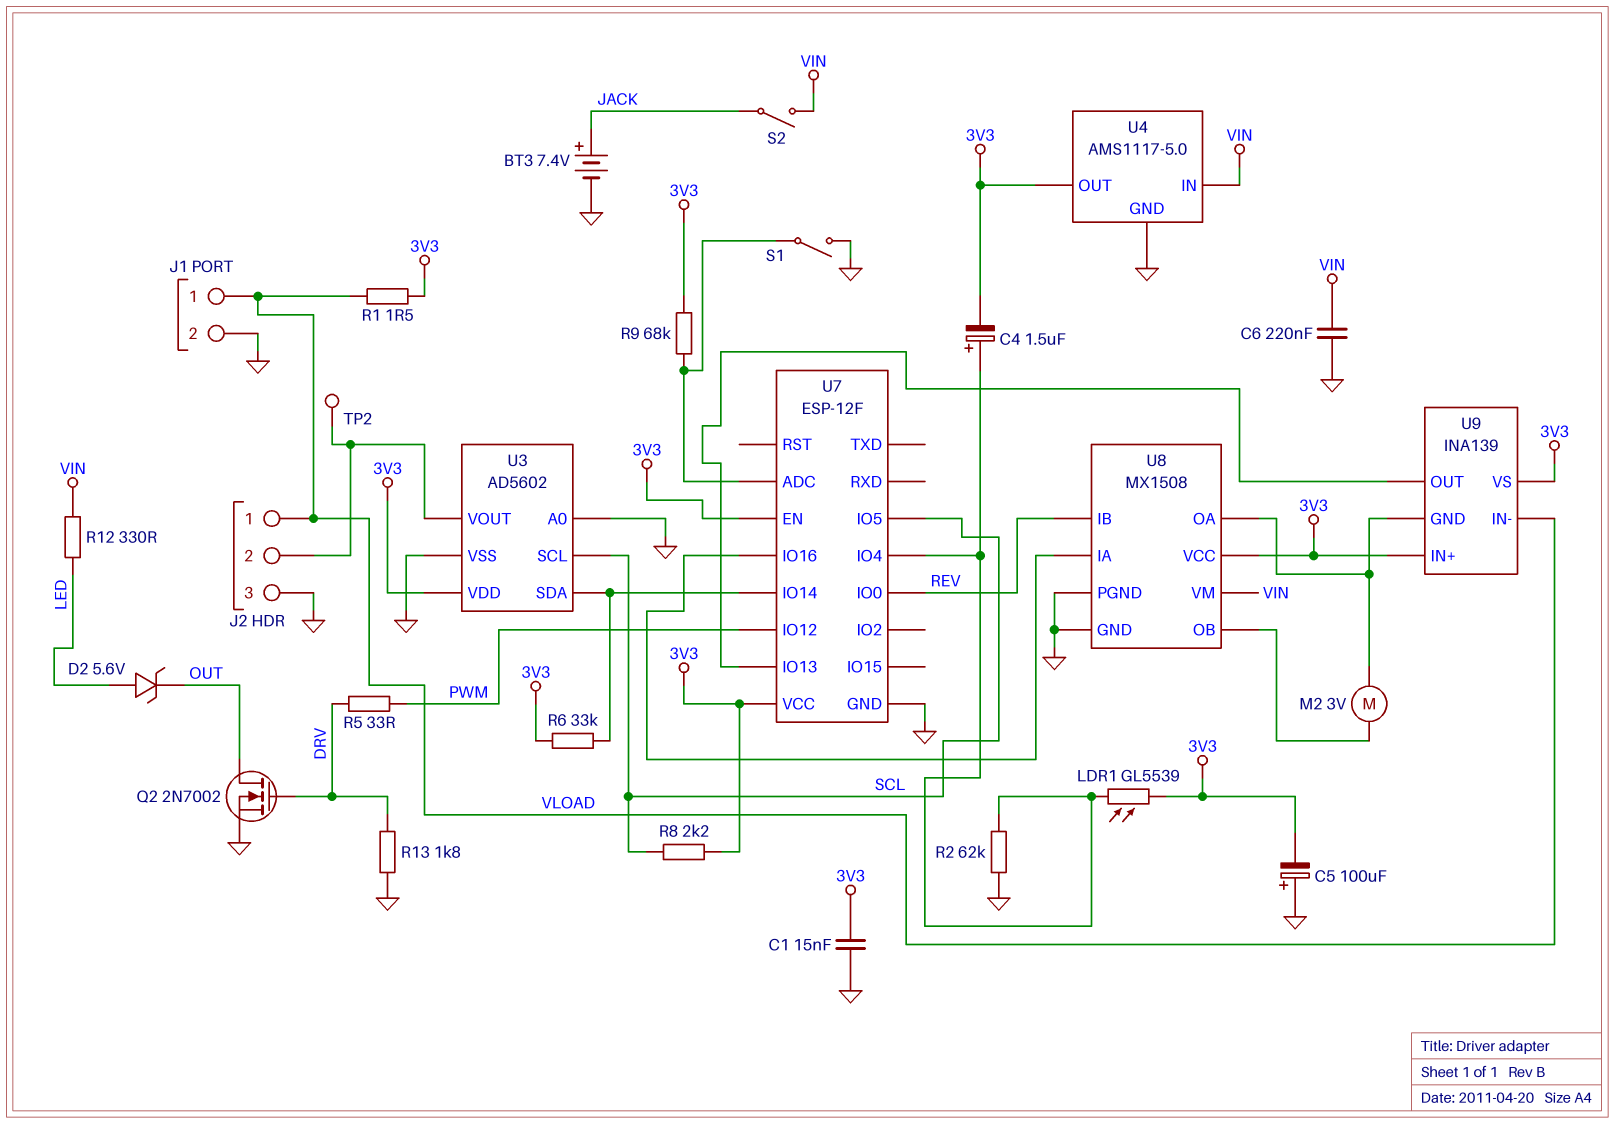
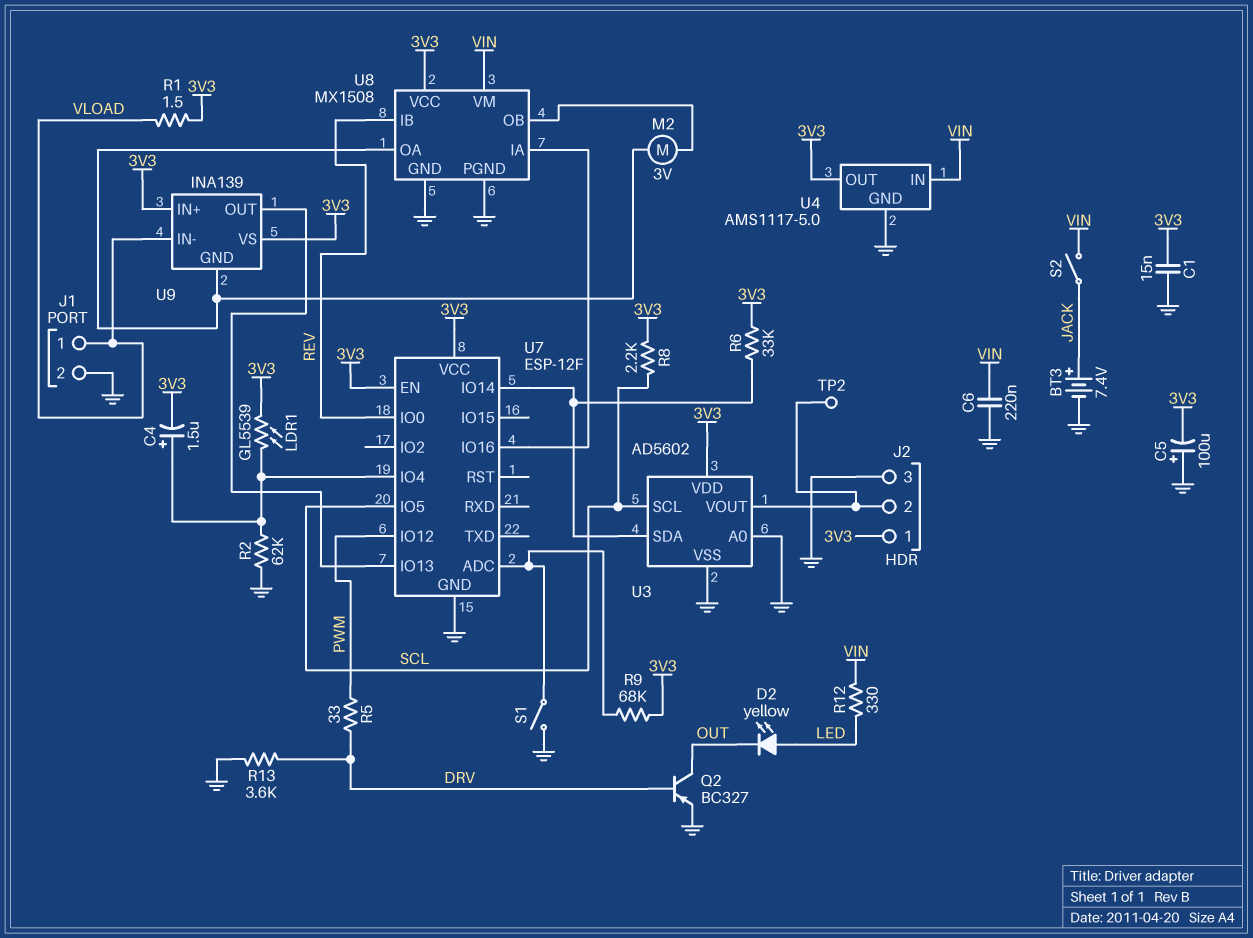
D2: zener 5.6V (A LED, K OUT) -> LED yellow (A LED, K OUT)
J2 pin 1: VLOAD -> 3V3
Q2: NMOS 2N7002 (G DRV, D OUT, S GND) -> PNP BC327 (B DRV, C OUT, E GND)
R13: 1.8k (DRV, GND) -> 3.6k (DRV, GND)

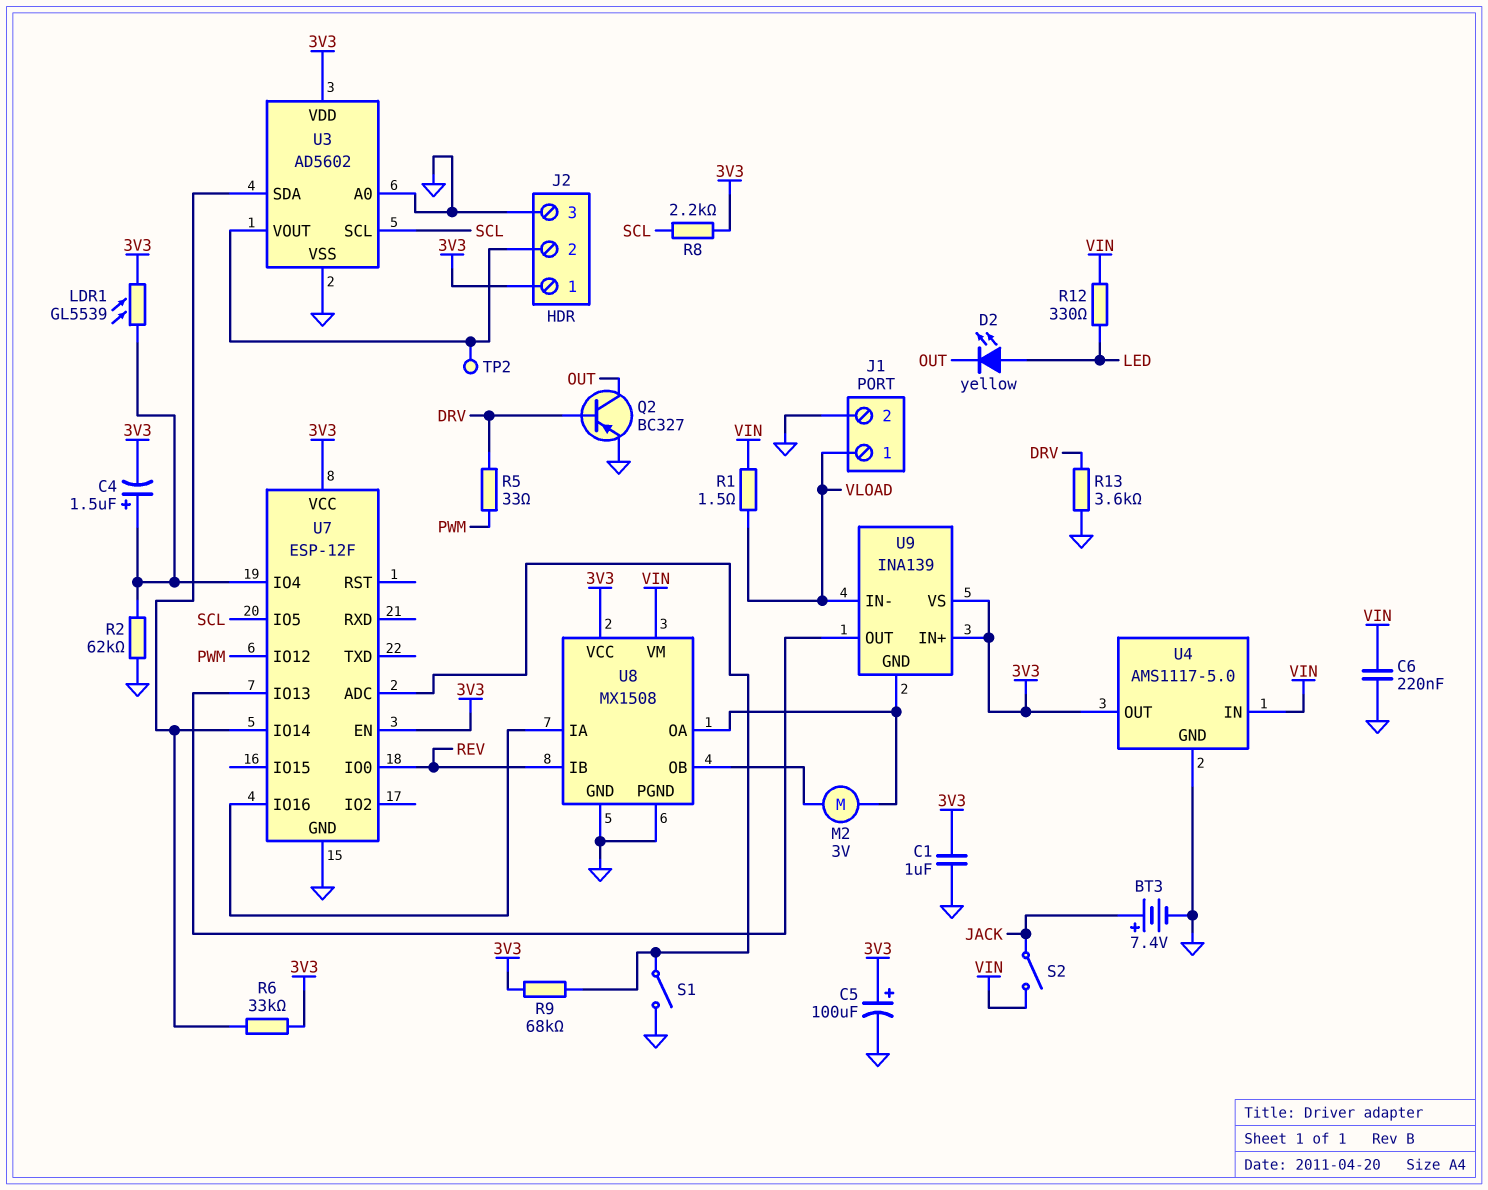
C1: 15nF (3V3, GND) -> 1uF (3V3, GND)
C5: 100uF (plus GND, minus 3V3) -> 100uF (plus 3V3, minus GND)
R1: 1.5 (3V3, VLOAD) -> 1.5 (VIN, VLOAD)

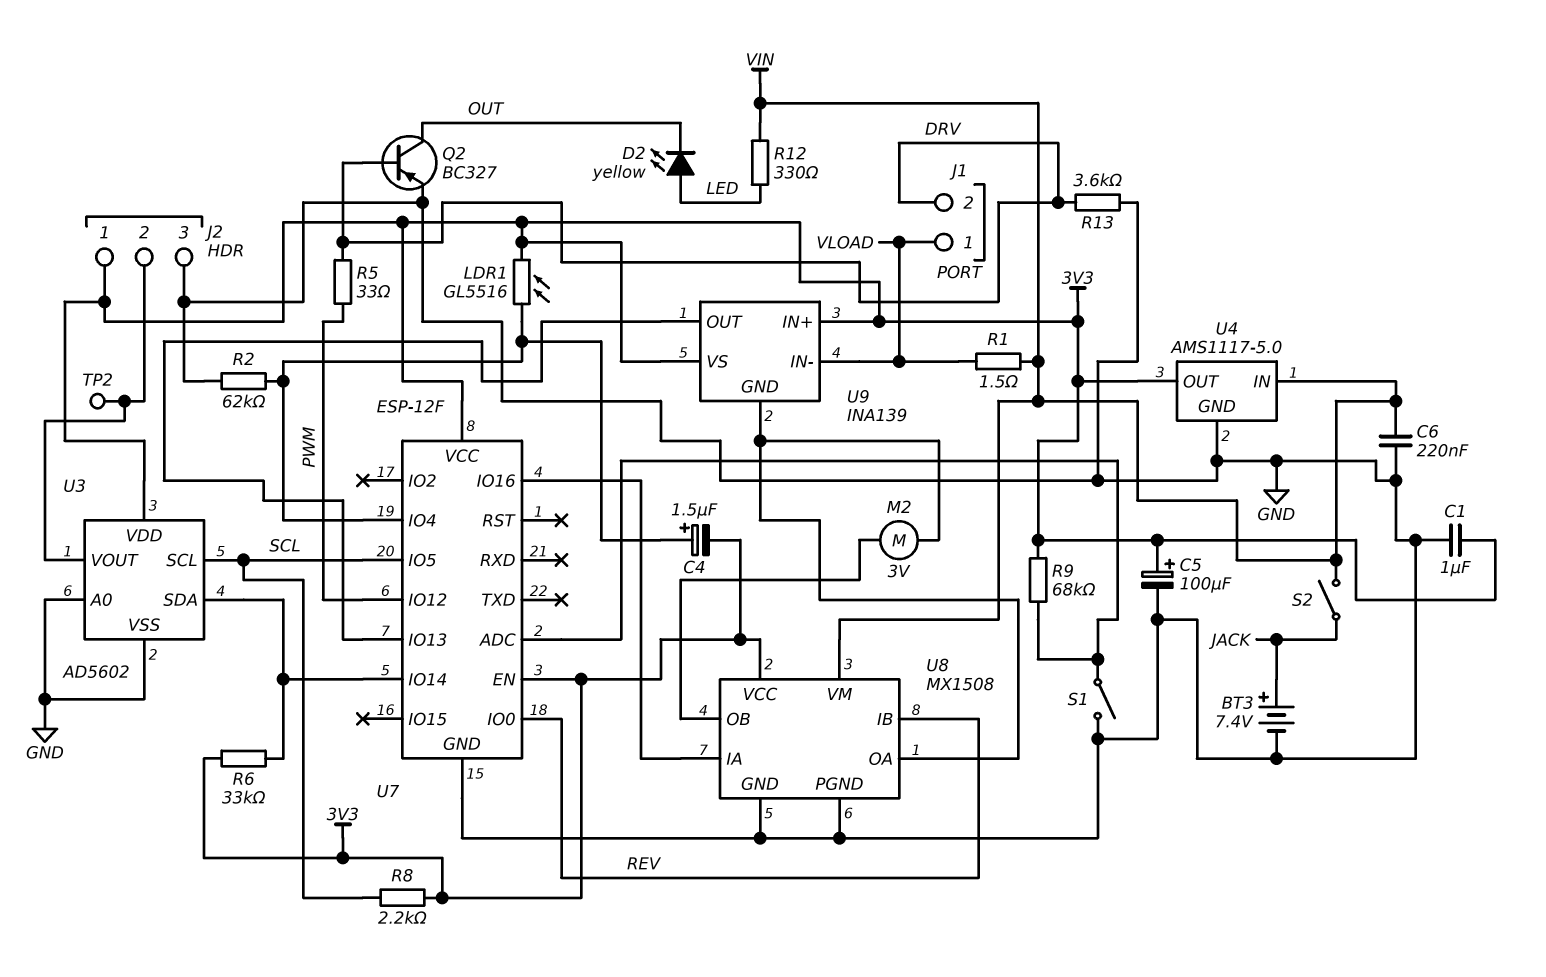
J1 pin 2: GND -> DRV
LDR1: GL5539 (3V3, U7/IO4) -> GL5516 (3V3, U7/IO4)

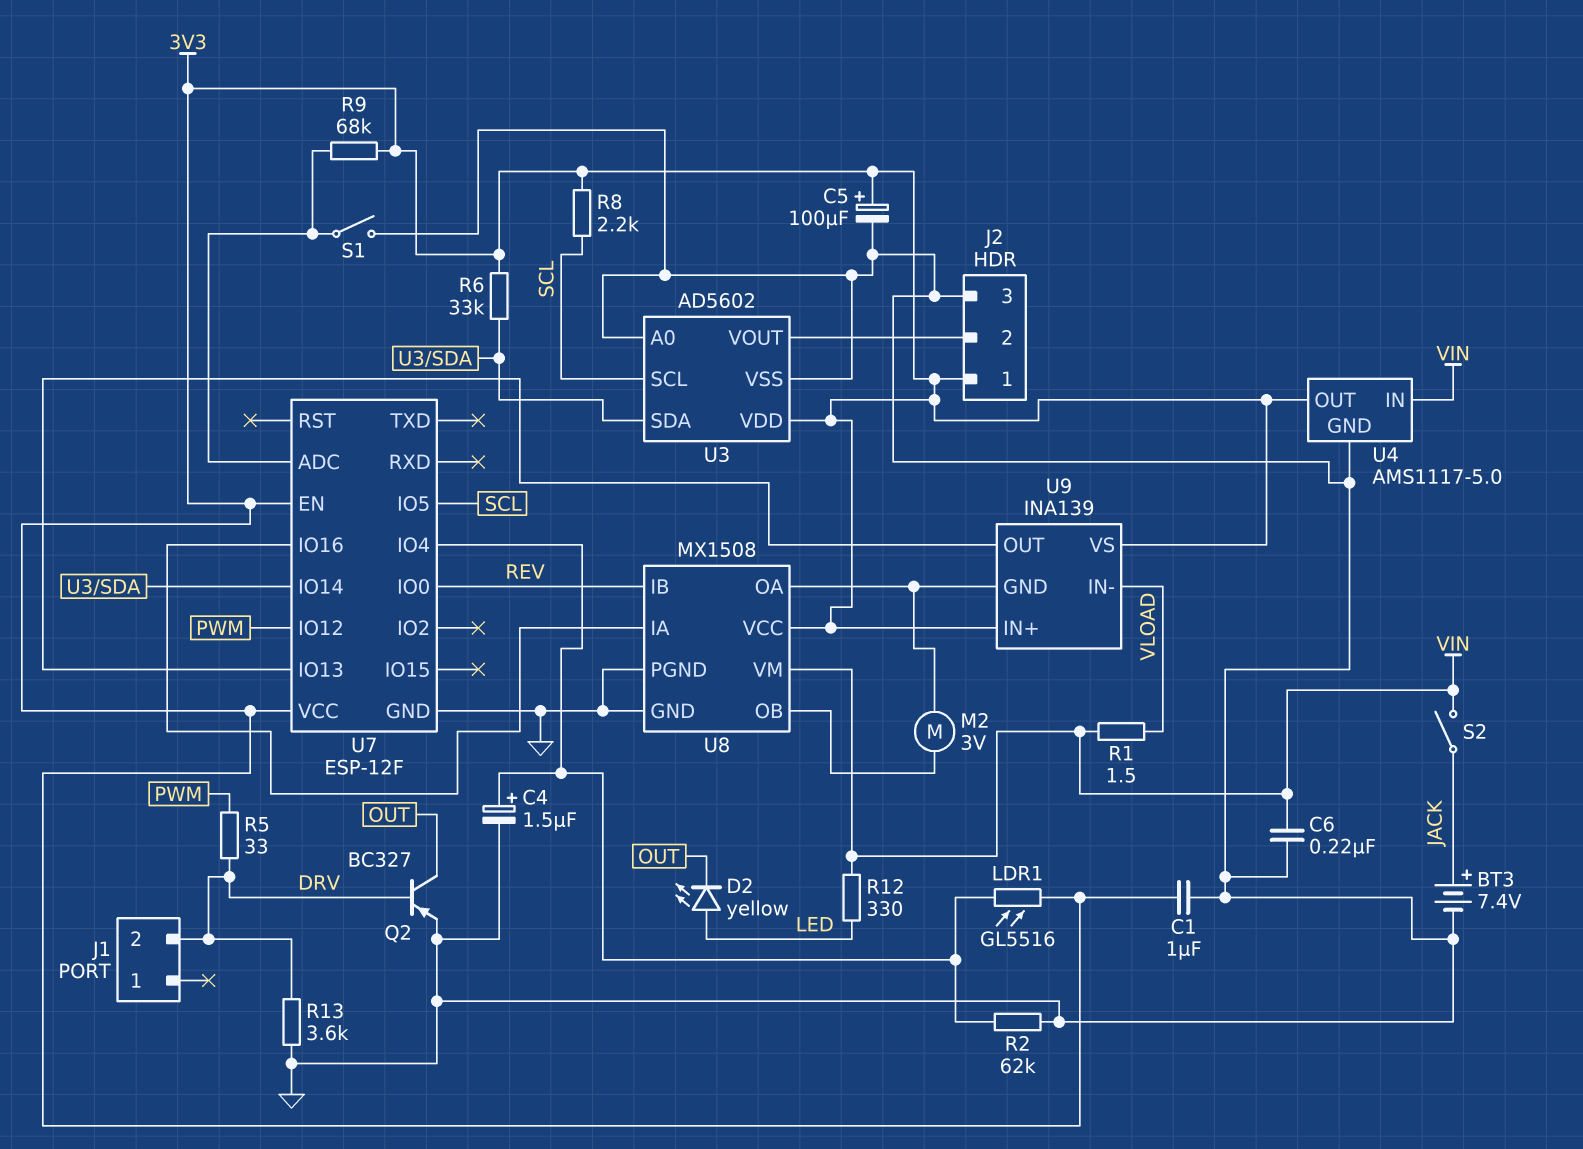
C4: 1.5uF (plus U7/IO4, minus 3V3) -> 1.5uF (plus U7/IO4, minus GND)
J1 pin 1: VLOAD -> none
TP2: test point (J2/2) -> none

